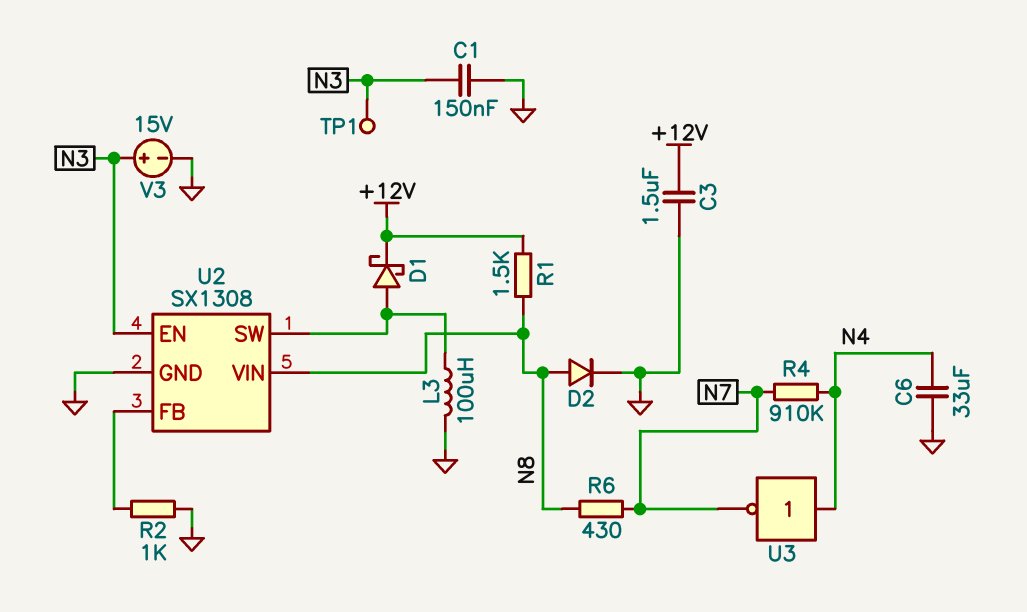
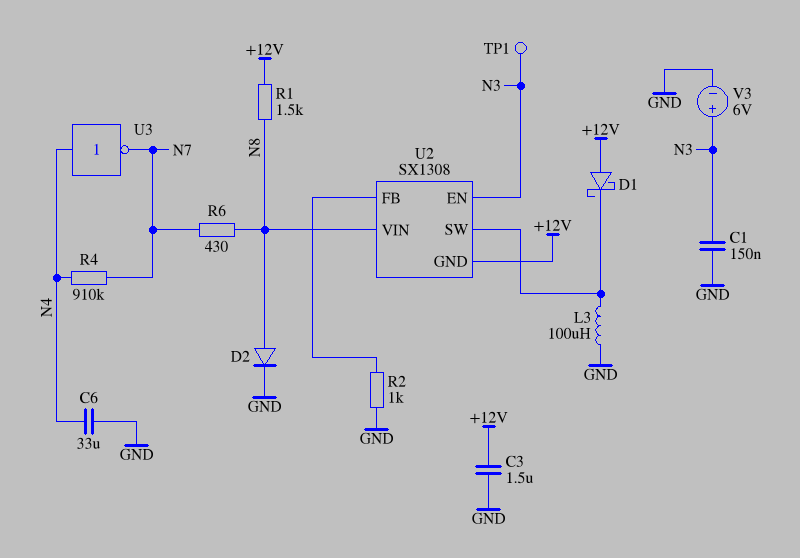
D1: schottky (A U2/SW, K +12V) -> schottky (A +12V, K U2/SW)
U2 pin GND: GND -> +12V
V3: 15V (plus N3, minus GND) -> 6V (plus N3, minus GND)

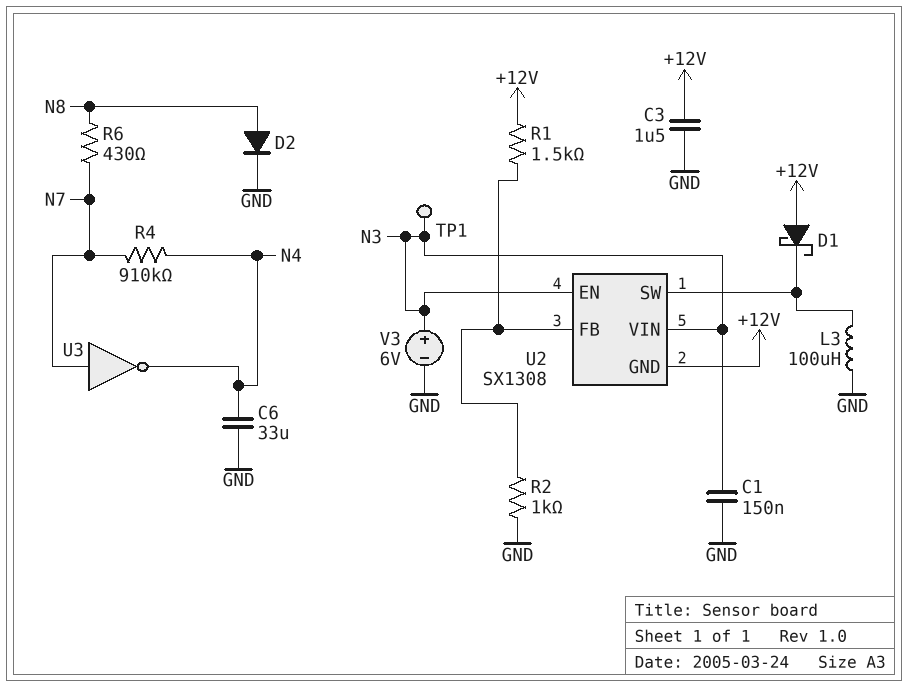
R1: 1.5k (+12V, N8) -> 1.5k (+12V, U2/FB)
U2 pin VIN: N8 -> N3
U3: NOT (in N4, out N7) -> NOT (in N7, out N4)

